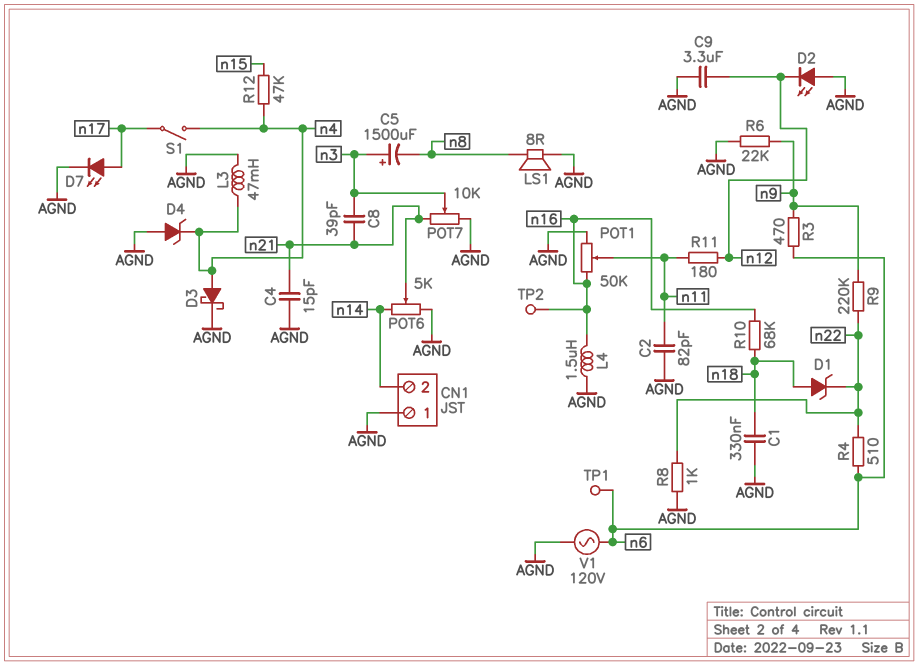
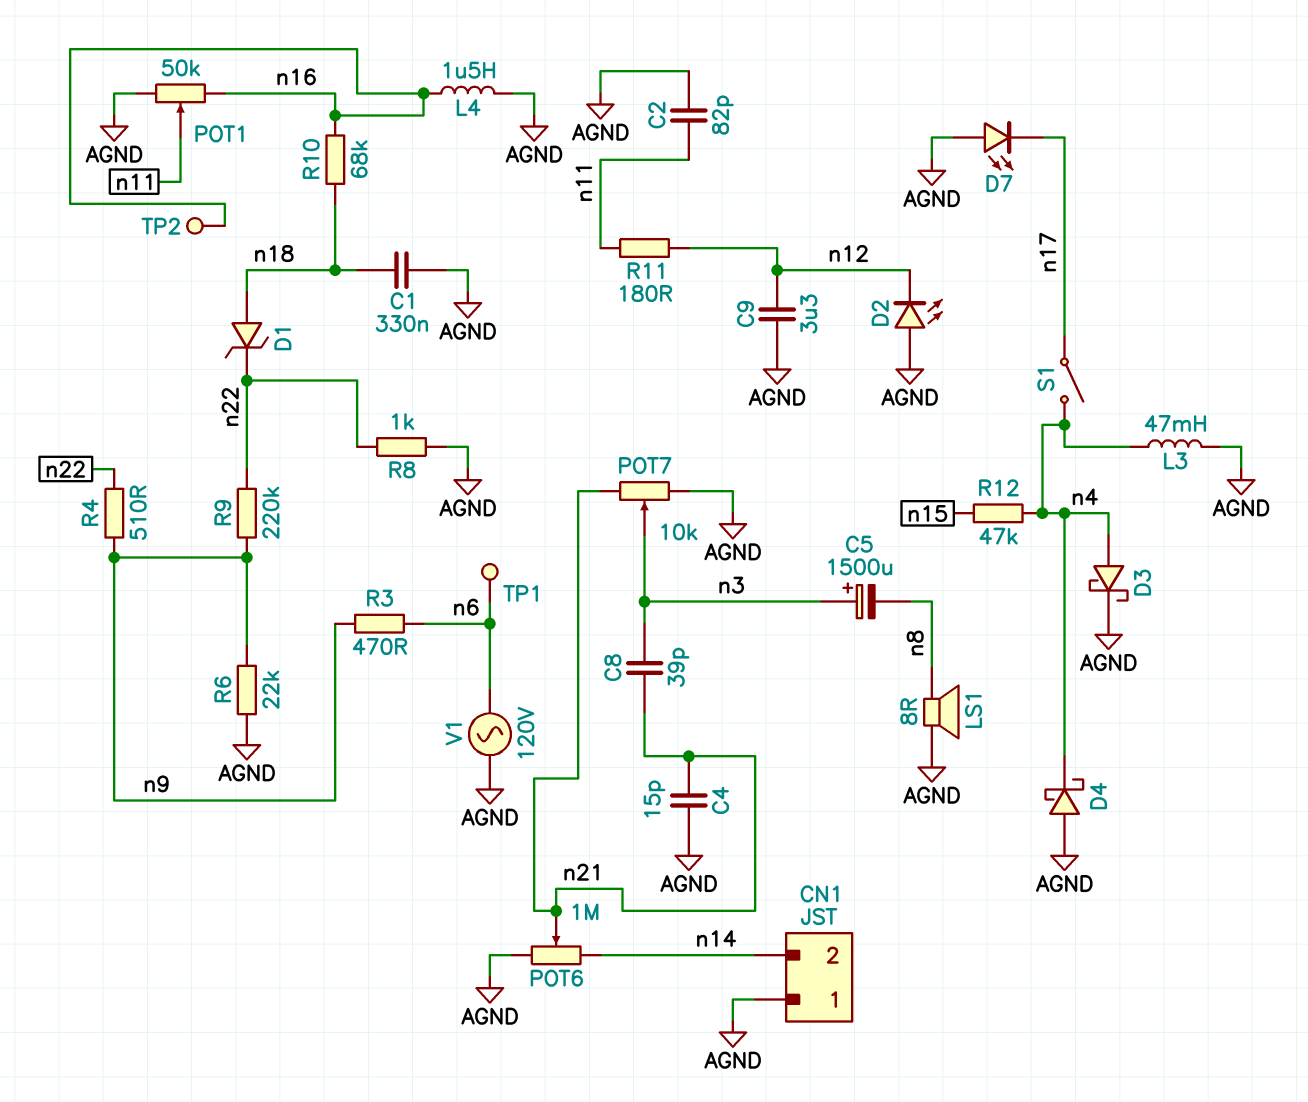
D4: zener (A AGND, K n4) -> schottky (A AGND, K n4)
D7: LED (A n17, K AGND) -> LED (A AGND, K n17)
POT6: 5k (AGND, n14, wiper n21) -> 1M (AGND, n14, wiper n21)
R4: 510 (n6, n22) -> 510 (n9, n22)

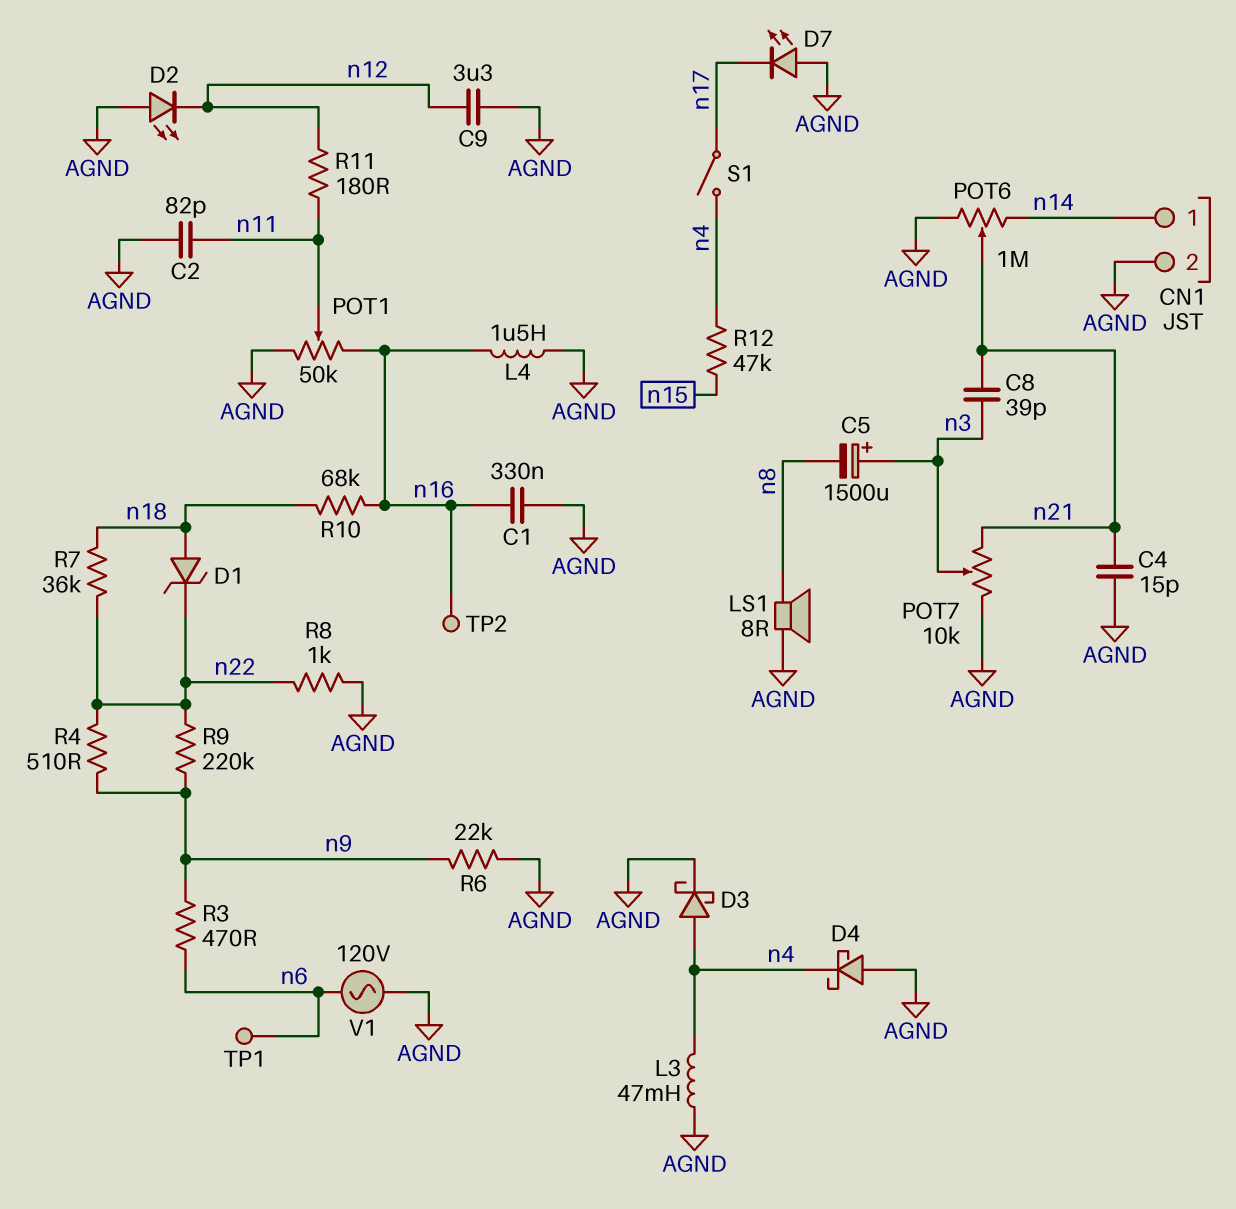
C1: 330nF (AGND, n18) -> 330nF (AGND, n16)
CN1 pin 1: AGND -> n14
CN1 pin 2: n14 -> AGND
R7: none -> 36k (n18, n22)

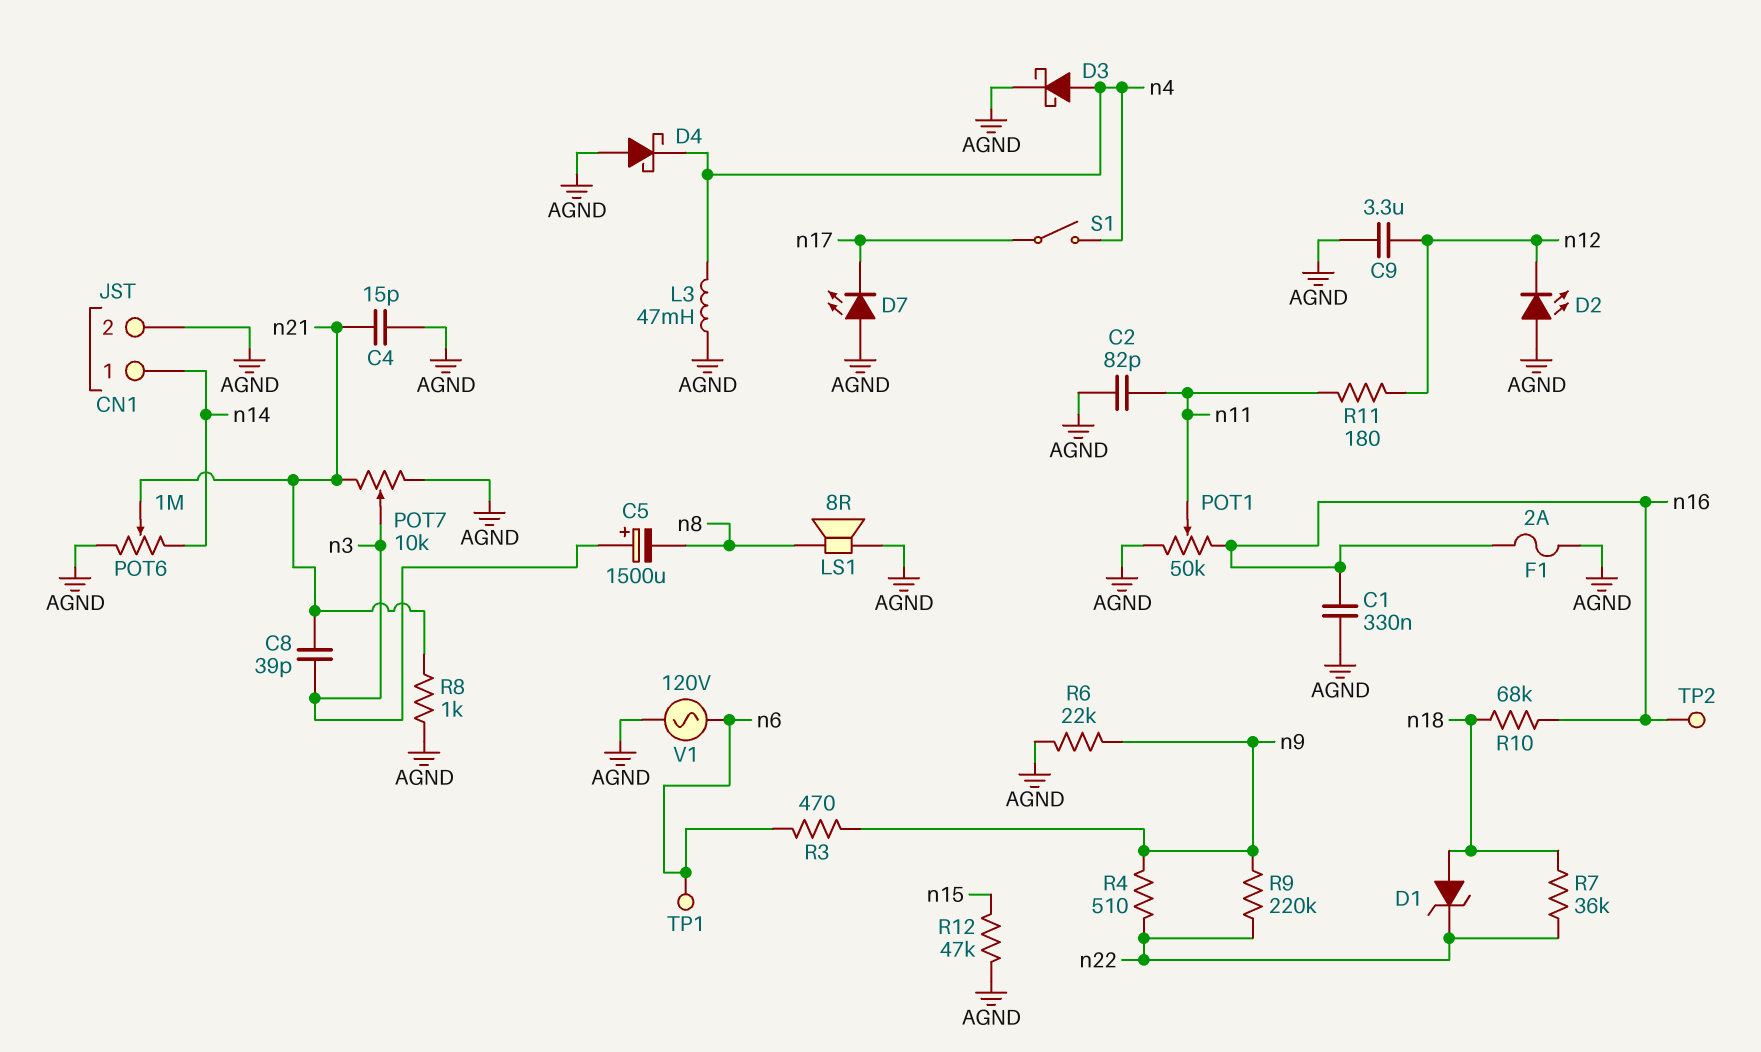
F1: none -> 2A (AGND, n16)
L4: 1.5uH (AGND, n16) -> none
R8: 1k (AGND, n22) -> 1k (AGND, n21)
R12: 47k (n4, n15) -> 47k (AGND, n15)

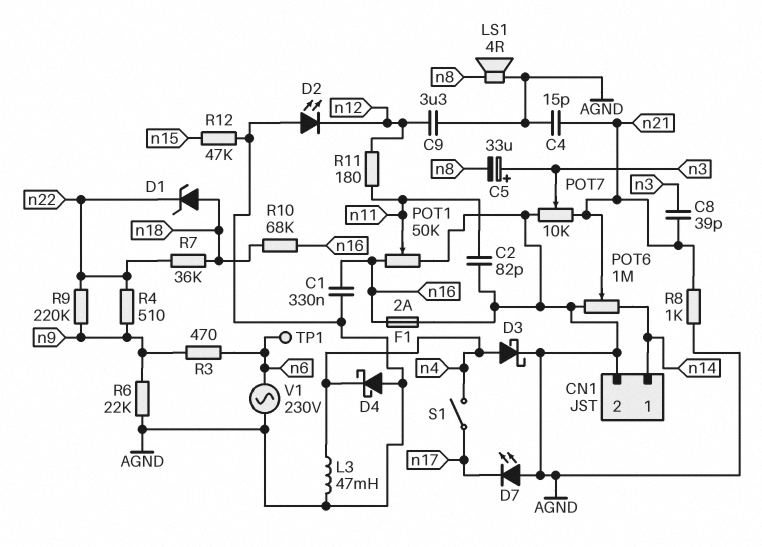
C5: 1500uF (plus n3, minus n8) -> 33uF (plus n3, minus n8)
LS1: speaker 8R (AGND, n8) -> speaker 4R (AGND, n8)
TP2: test point (n16) -> none
V1: AC 120V (AGND, n6) -> AC 230V (AGND, n6)

